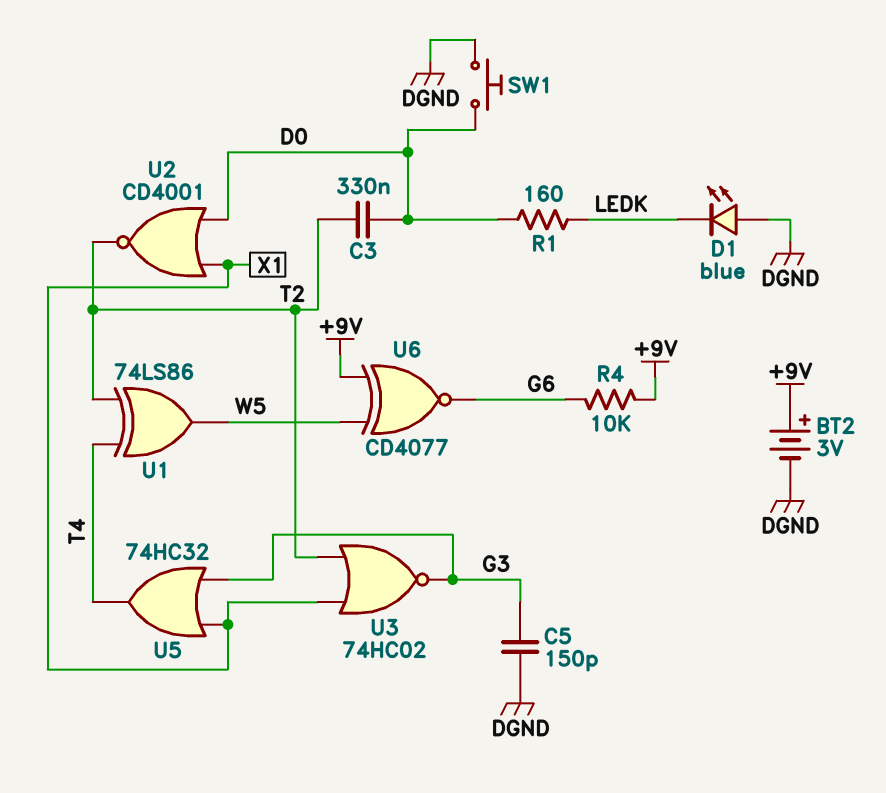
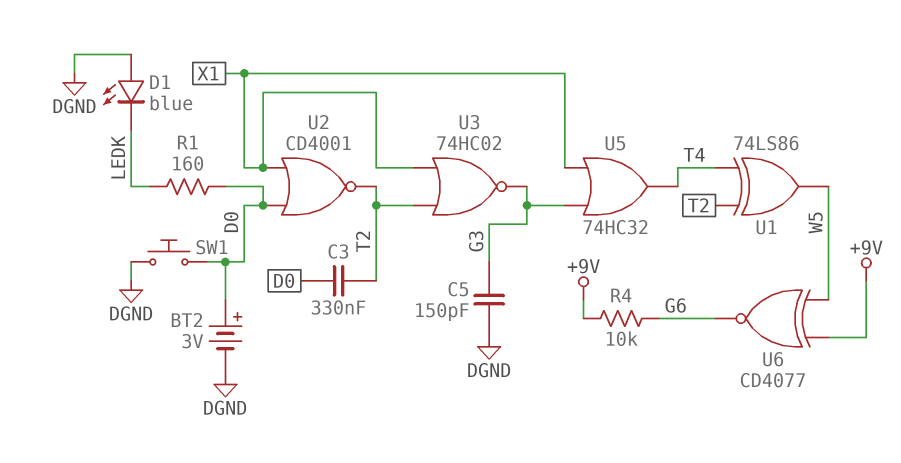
BT2: 3V (plus +9V, minus DGND) -> 3V (plus D0, minus DGND)

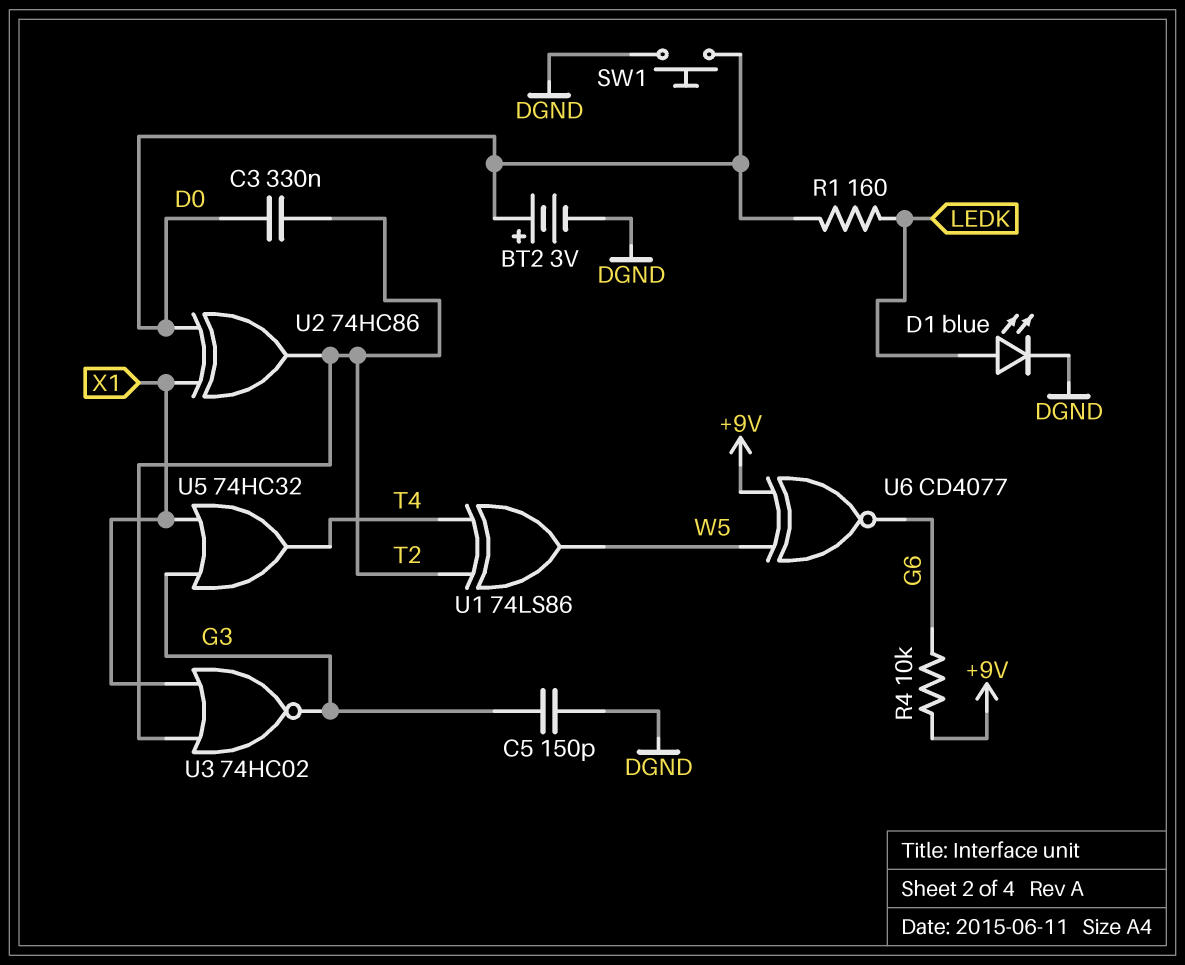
D1: LED blue (A DGND, K LEDK) -> LED blue (A LEDK, K DGND)
U2: NOR CD4001 (in D0, in X1, out T2) -> XOR 74HC86 (in D0, in X1, out T2)

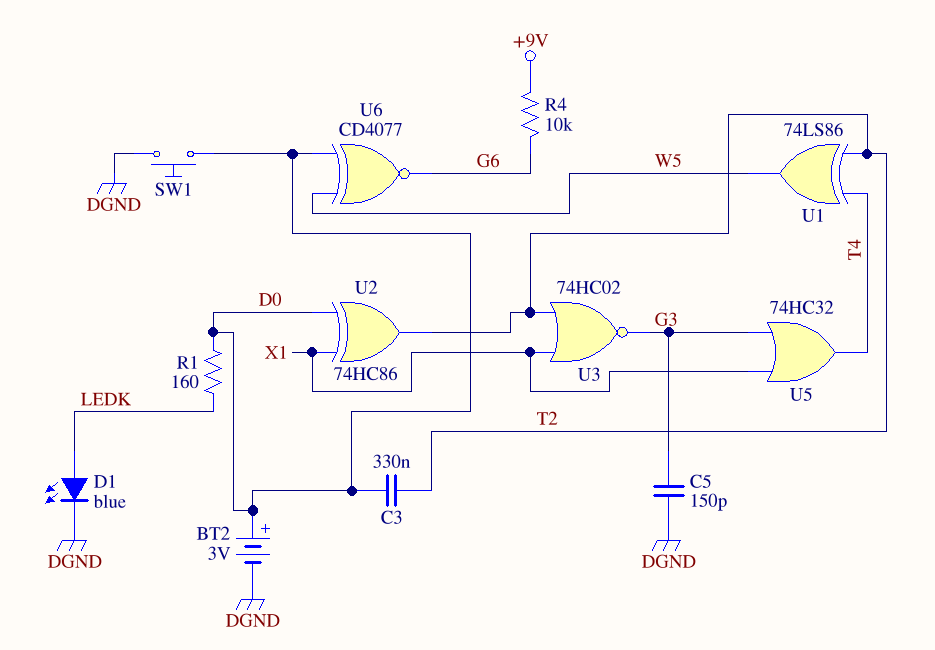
U6: XNOR CD4077 (in +9V, in W5, out G6) -> XNOR CD4077 (in D0, in W5, out G6)

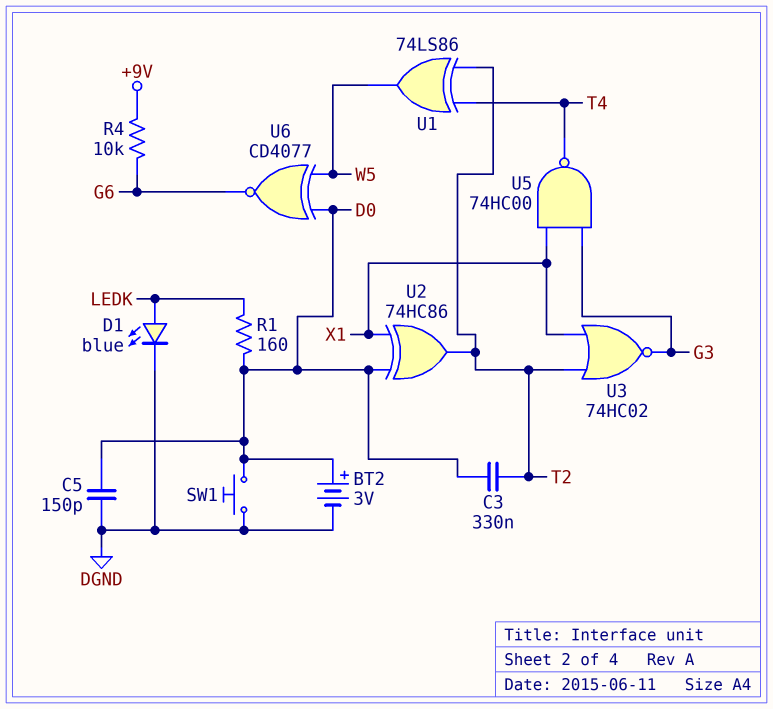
C5: 150pF (DGND, G3) -> 150pF (D0, DGND)
U5: OR 74HC32 (in G3, in X1, out T4) -> NAND 74HC00 (in G3, in X1, out T4)

